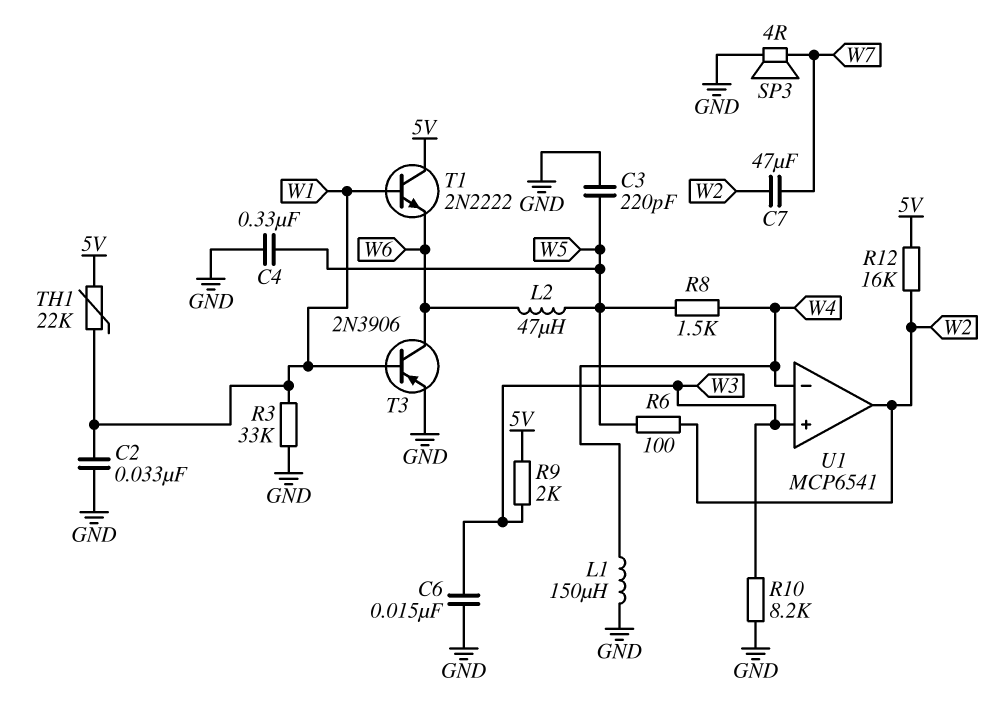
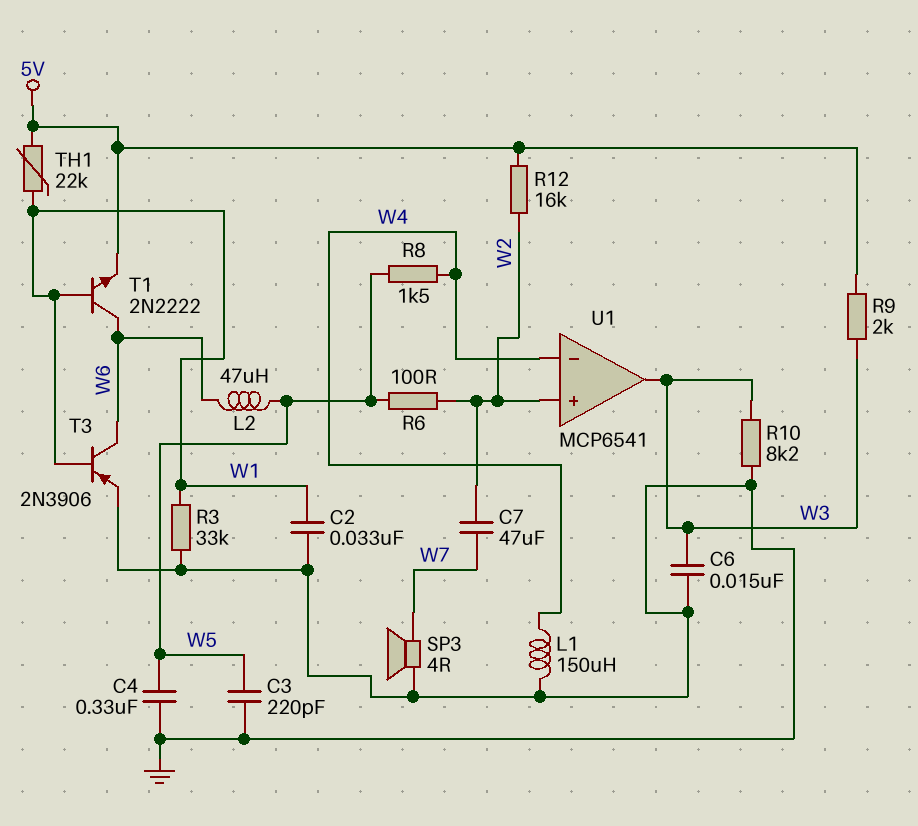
T1: NPN 2N2222 (B W1, C 5V, E W6) -> NPN 2N2222 (B W1, C W6, E 5V)
U1 pin in+: W3 -> W2
U1 pin out: W2 -> W3

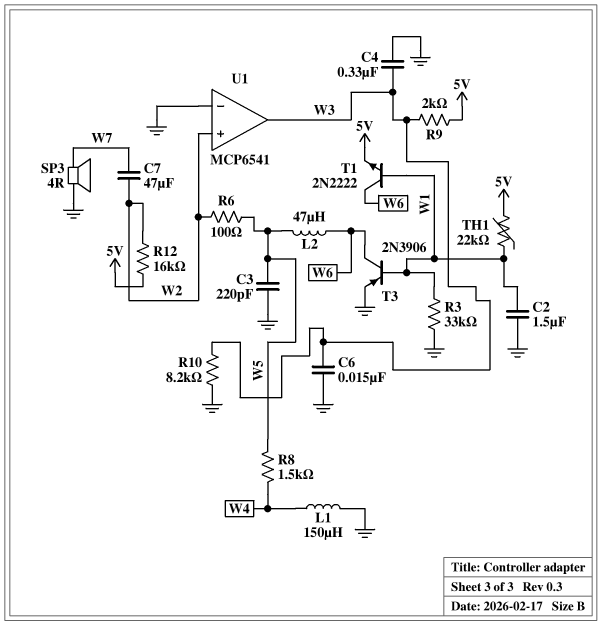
C2: 33nF (GND, W1) -> 1.5uF (GND, W1)
C4: 330nF (GND, W5) -> 330nF (GND, W3)
U1 pin in-: W4 -> GND

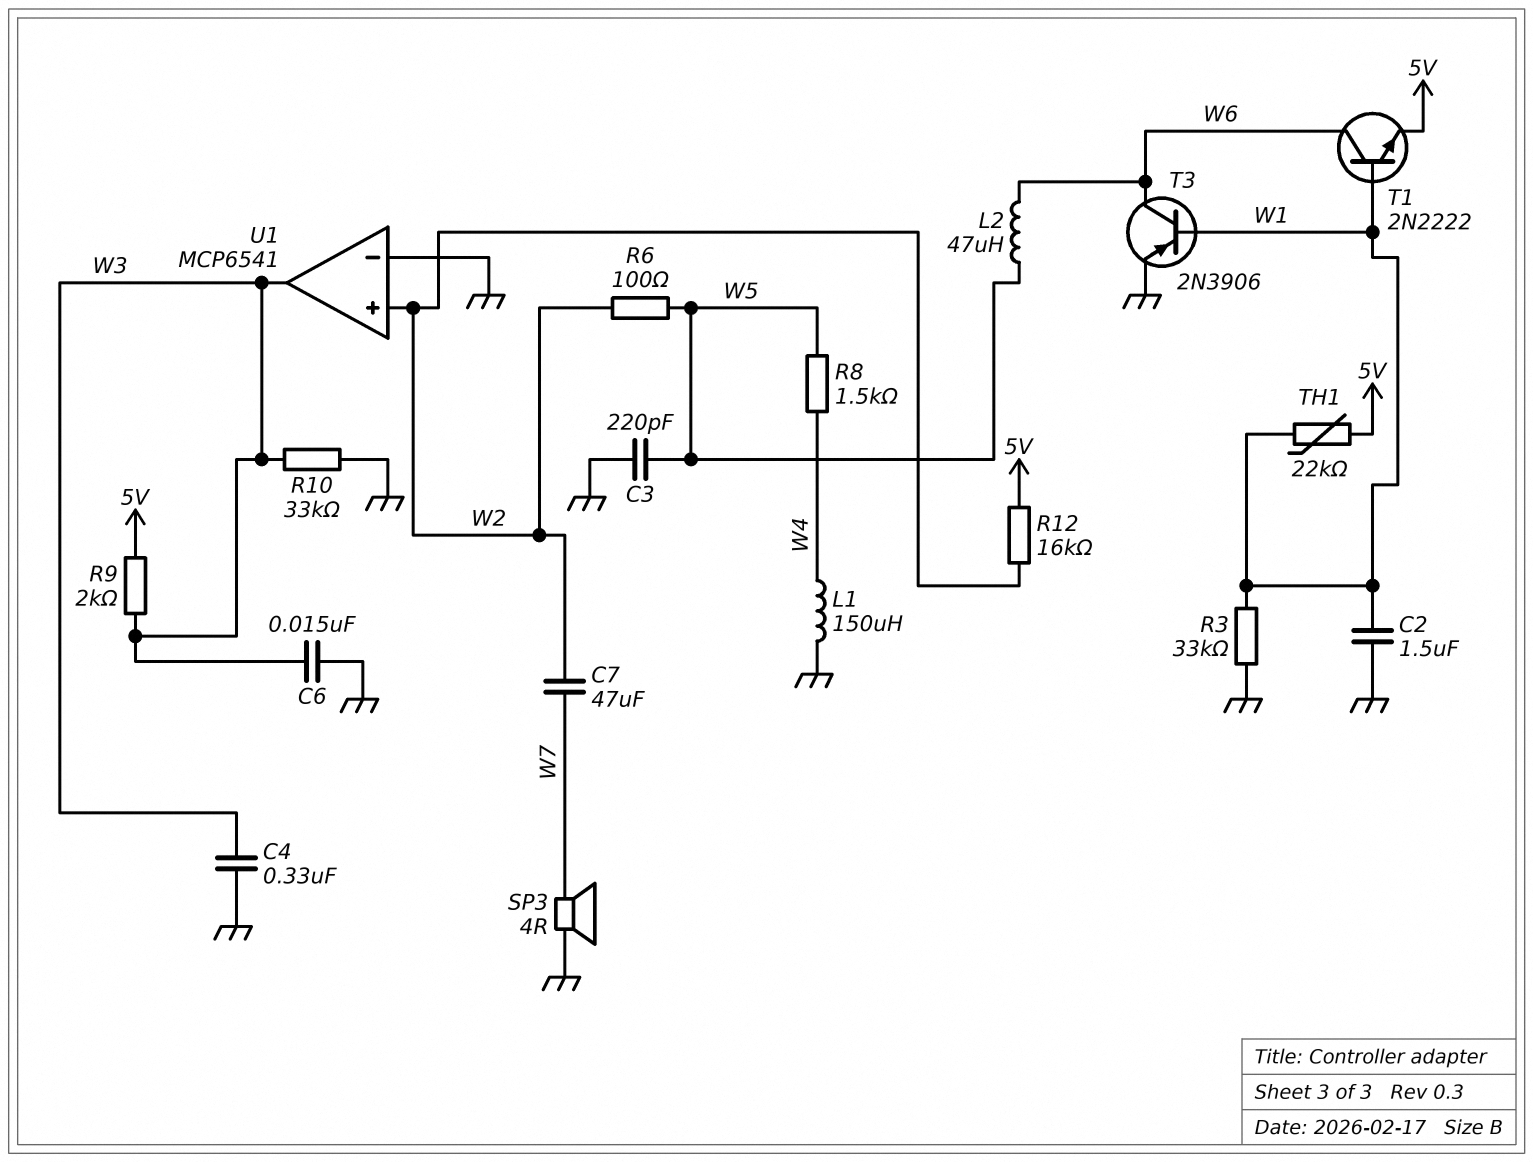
R10: 8.2k (GND, W3) -> 33k (GND, W3)

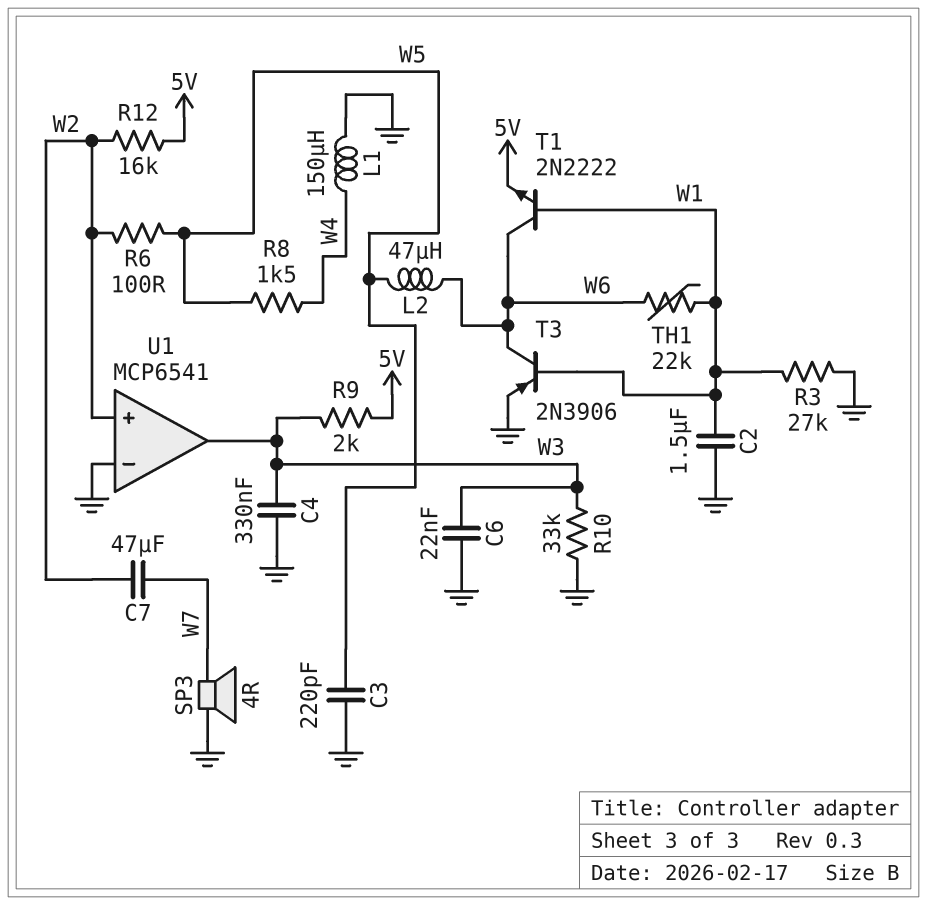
C6: 15nF (GND, W3) -> 22nF (GND, W3)
R3: 33k (GND, W1) -> 27k (GND, W1)
TH1: 22k (5V, W1) -> 22k (W1, W6)

